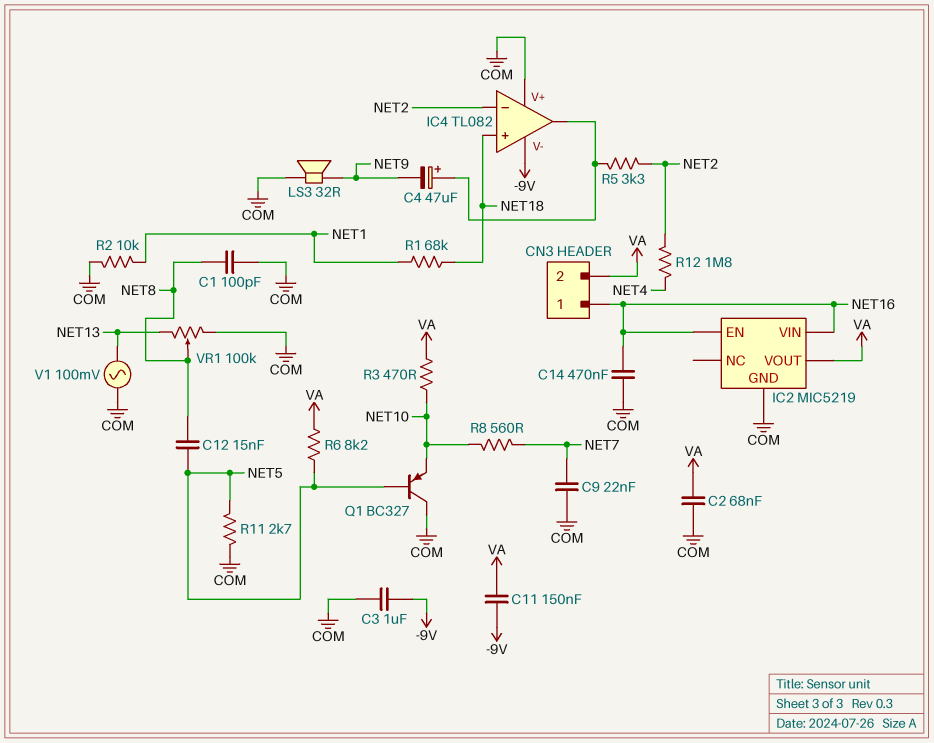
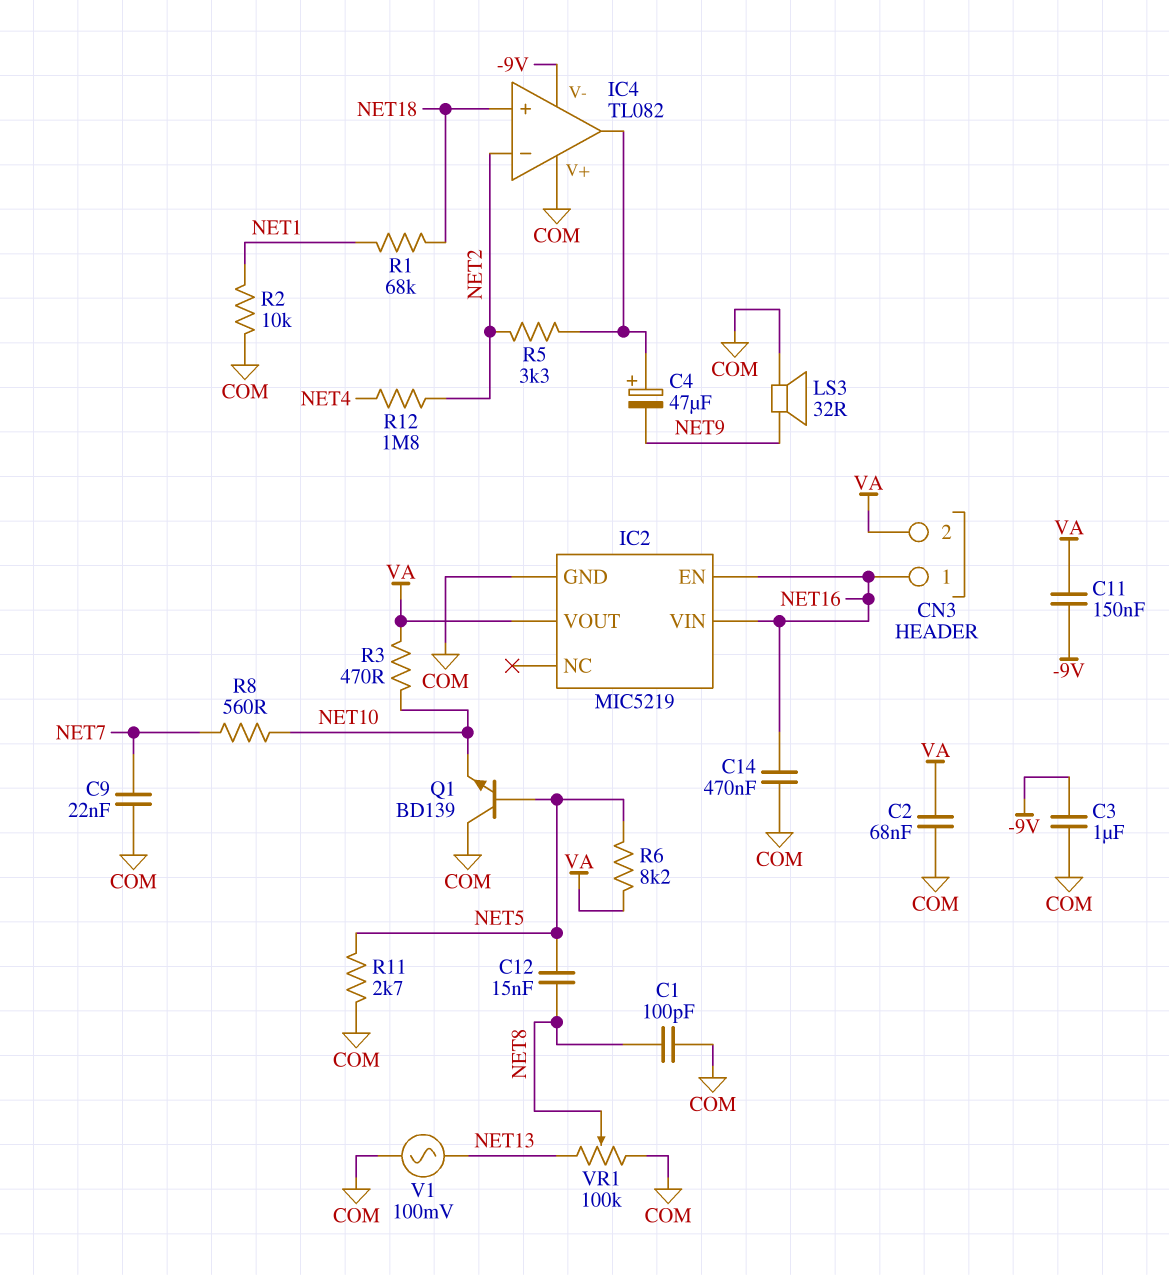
Q1: PNP BC327 (B NET5, C COM, E NET10) -> NPN BD139 (B NET5, C COM, E NET10)

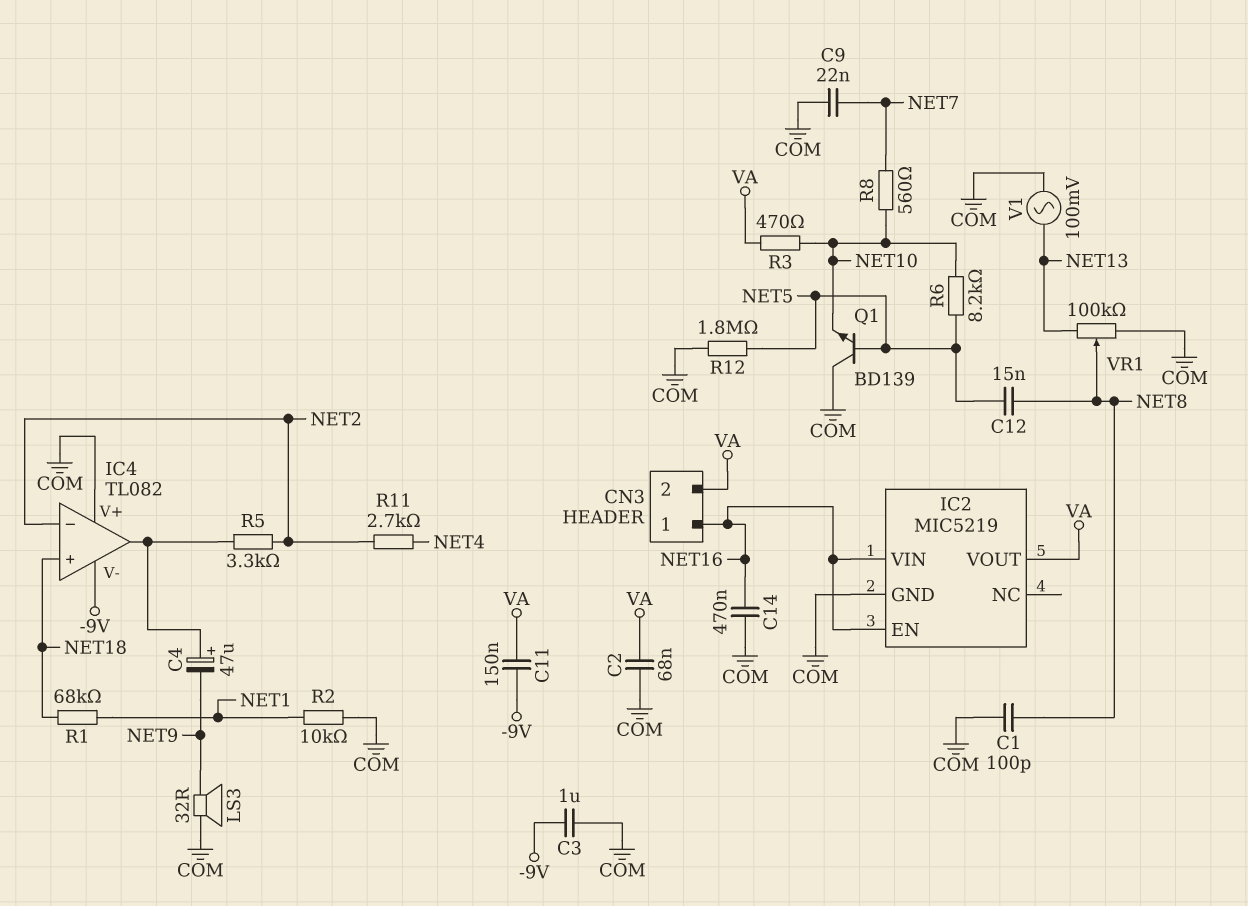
R6: 8.2k (NET5, VA) -> 8.2k (NET5, NET10)
R11: 2.7k (COM, NET5) -> 2.7k (NET2, NET4)
R12: 1.8M (NET2, NET4) -> 1.8M (COM, NET5)

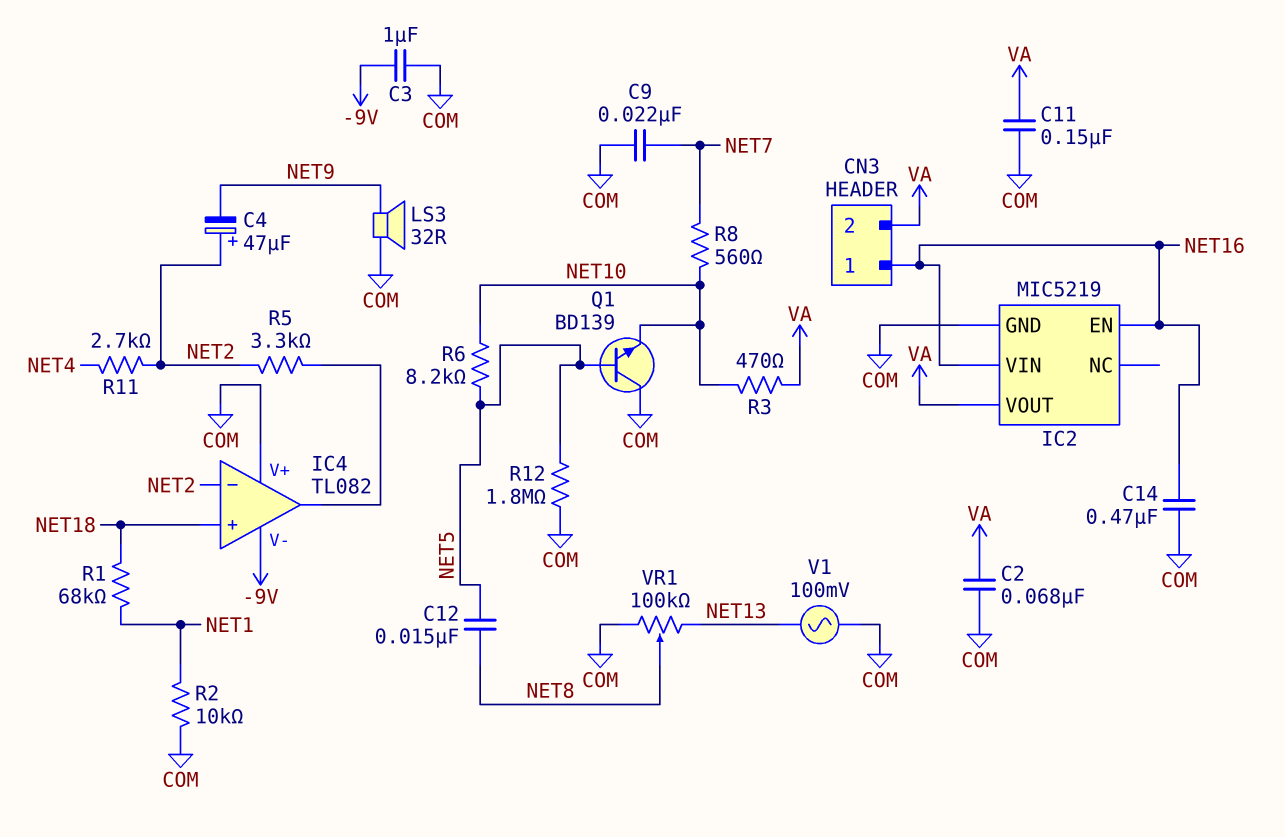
C1: 100pF (COM, NET8) -> none
C4: 47uF (plus IC4/out, minus NET9) -> 47uF (plus NET2, minus NET9)
C11: 150nF (-9V, VA) -> 150nF (COM, VA)

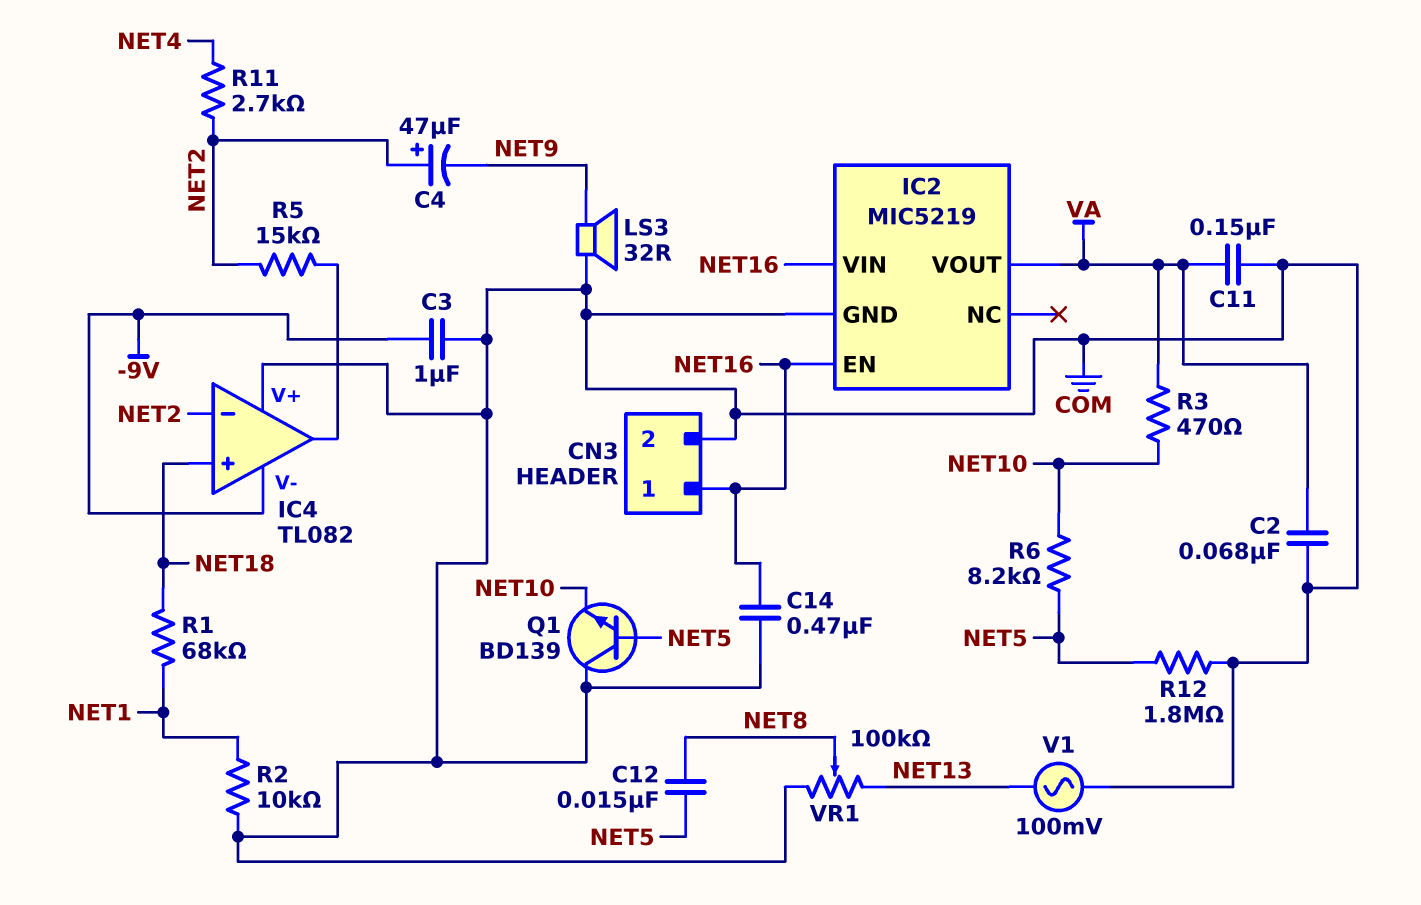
C9: 22nF (COM, NET7) -> none
CN3 pin 2: VA -> COM
R5: 3.3k (IC4/out, NET2) -> 15k (IC4/out, NET2)
R8: 560 (NET7, NET10) -> none

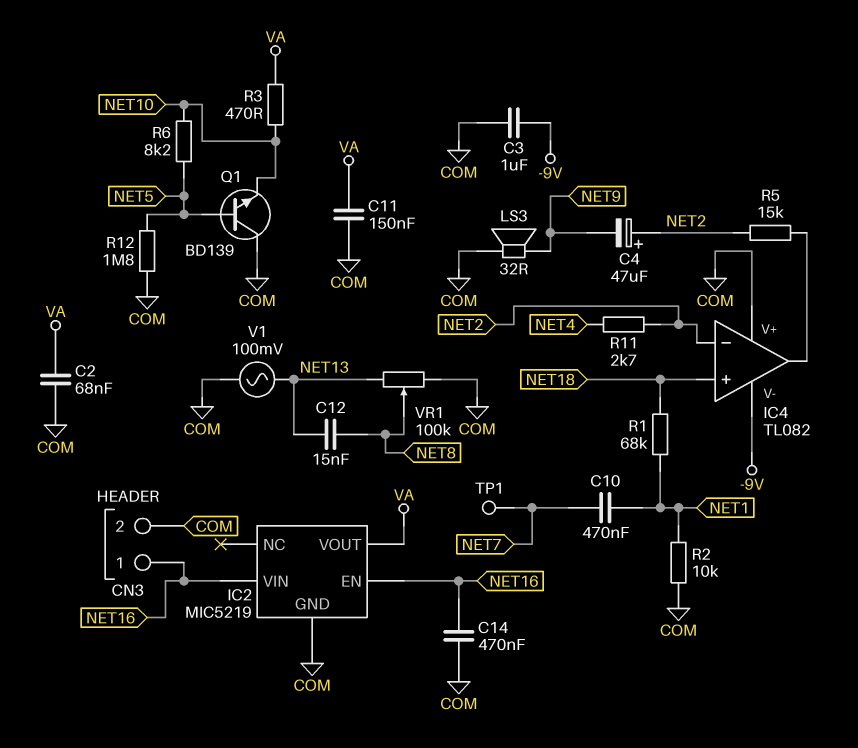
C10: none -> 470nF (NET1, NET7)
C12: 15nF (NET5, NET8) -> 15nF (NET8, NET13)
TP1: none -> test point (NET7)

